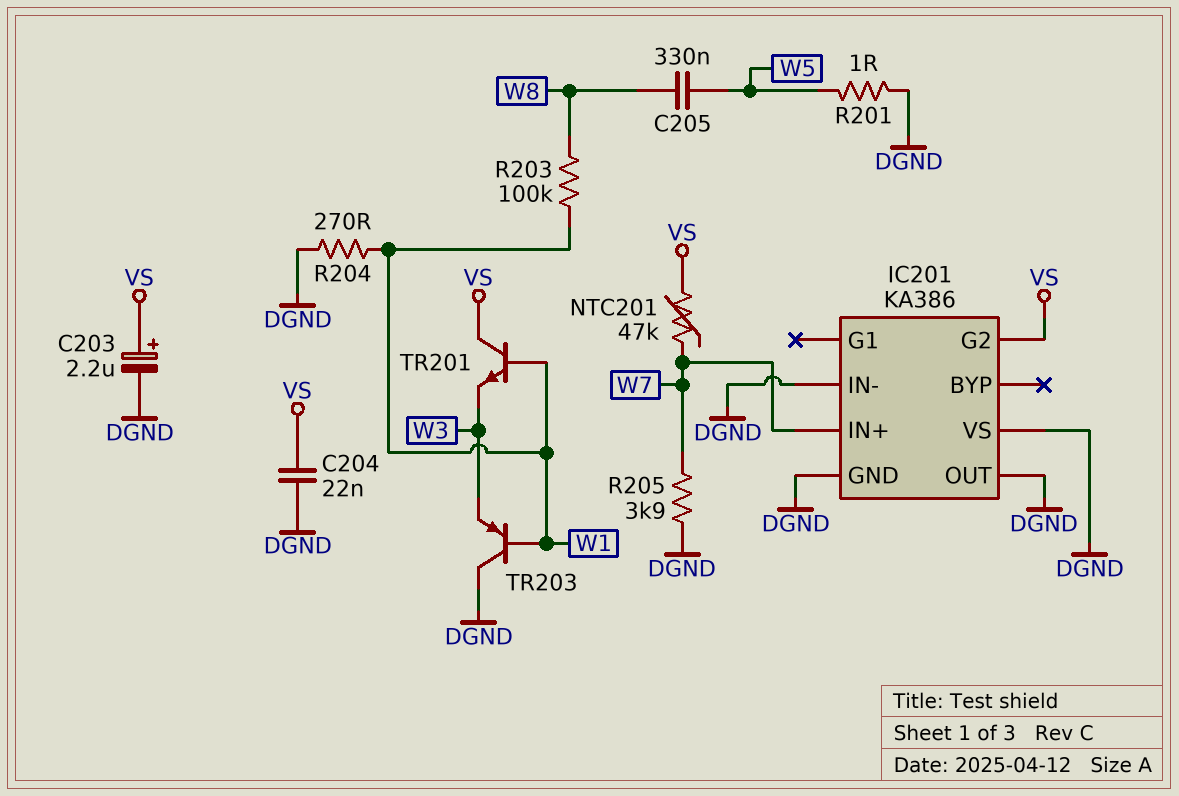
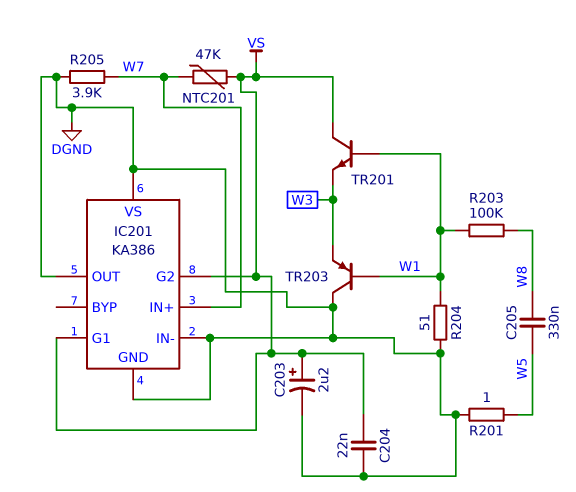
IC201 pin G1: none -> VS
R204: 270 (DGND, W1) -> 51 (DGND, W1)

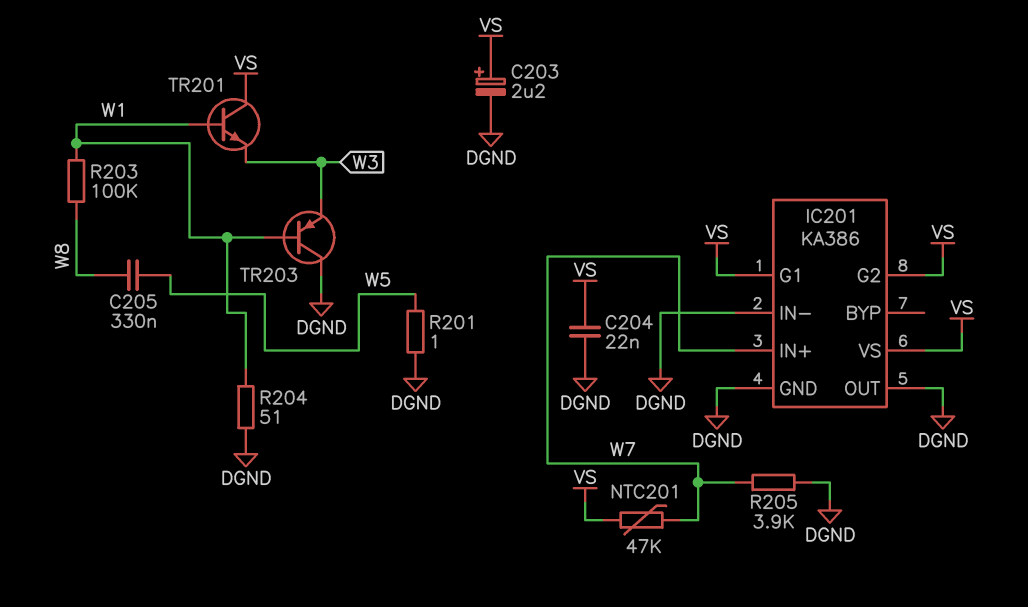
IC201 pin VS: DGND -> VS

